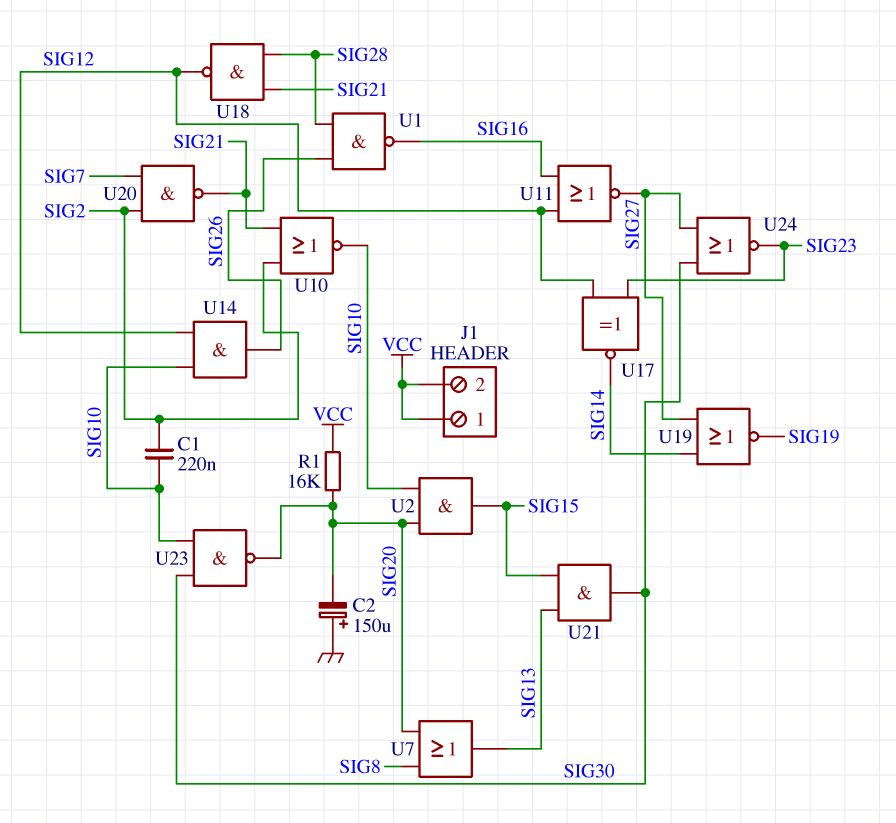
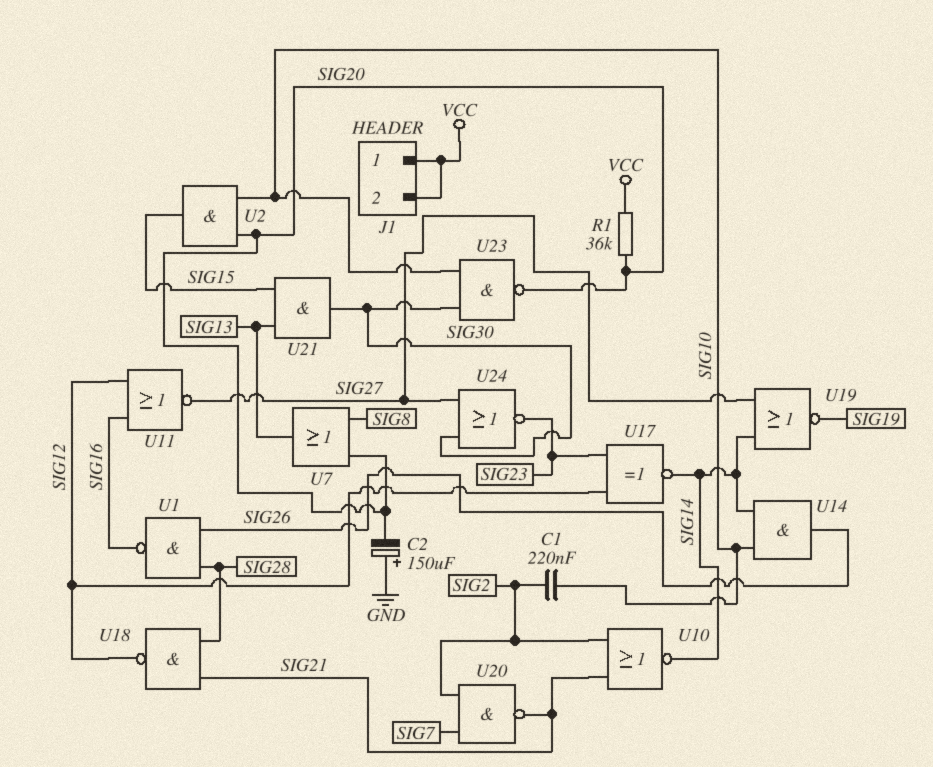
R1: 16k (SIG20, VCC) -> 36k (SIG20, VCC)
U10: NOR (in SIG2, in SIG21, out SIG10) -> NOR (in SIG2, in SIG21, out SIG14)
U14: AND (in SIG10, in SIG12, out SIG26) -> AND (in SIG10, in SIG14, out SIG26)

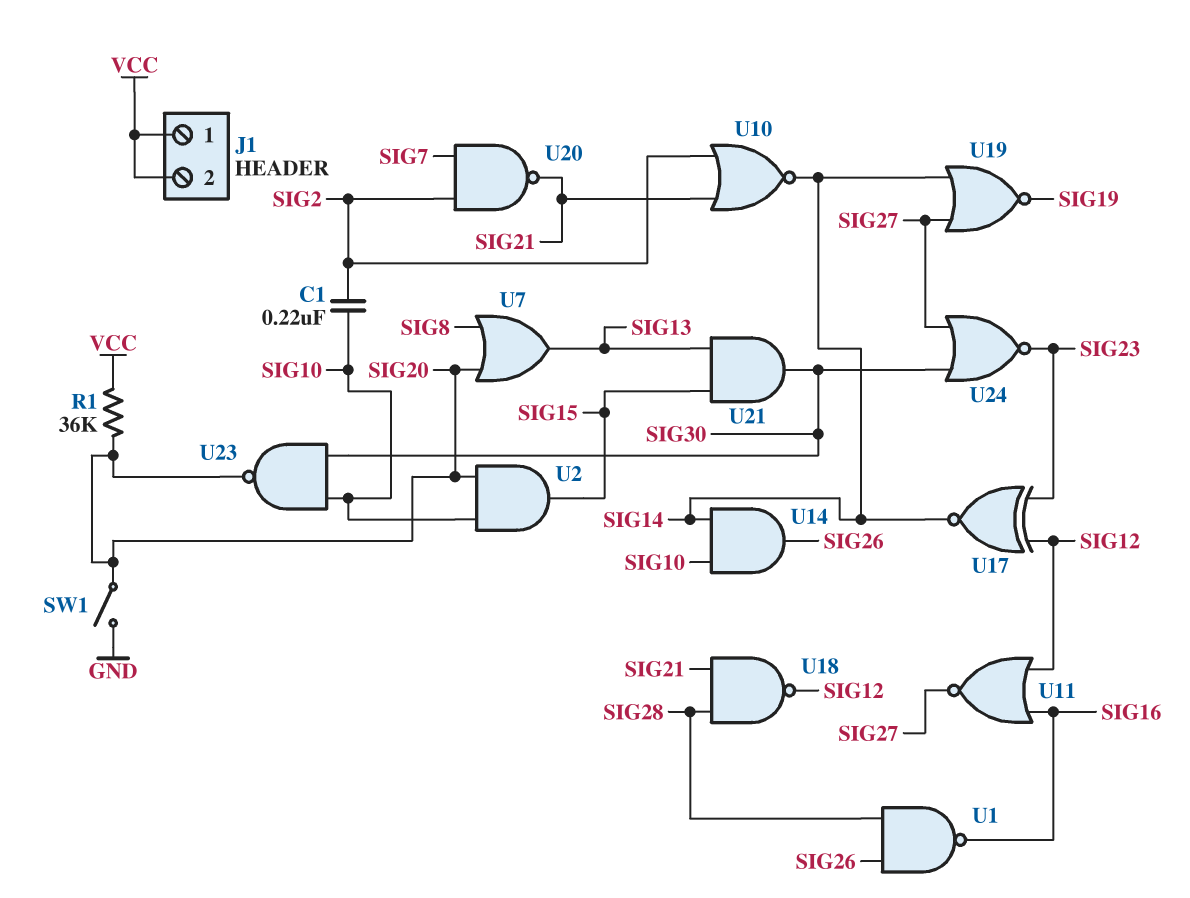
C2: 150uF (plus GND, minus SIG20) -> none
SW1: none -> switch (GND, SIG20)

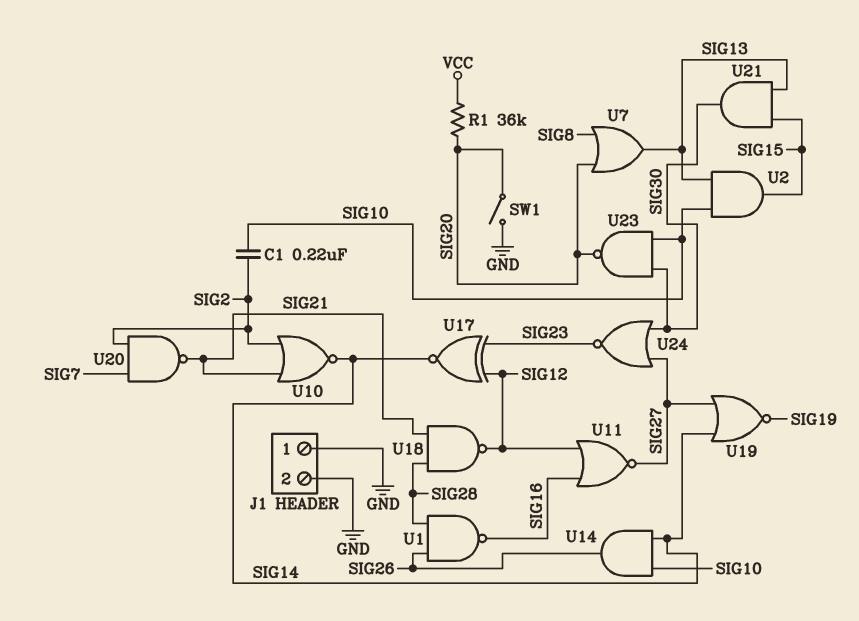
J1 pin 1: VCC -> GND
J1 pin 2: VCC -> GND
U2: AND (in SIG10, in SIG20, out SIG15) -> AND (in SIG10, in SIG13, out SIG15)

